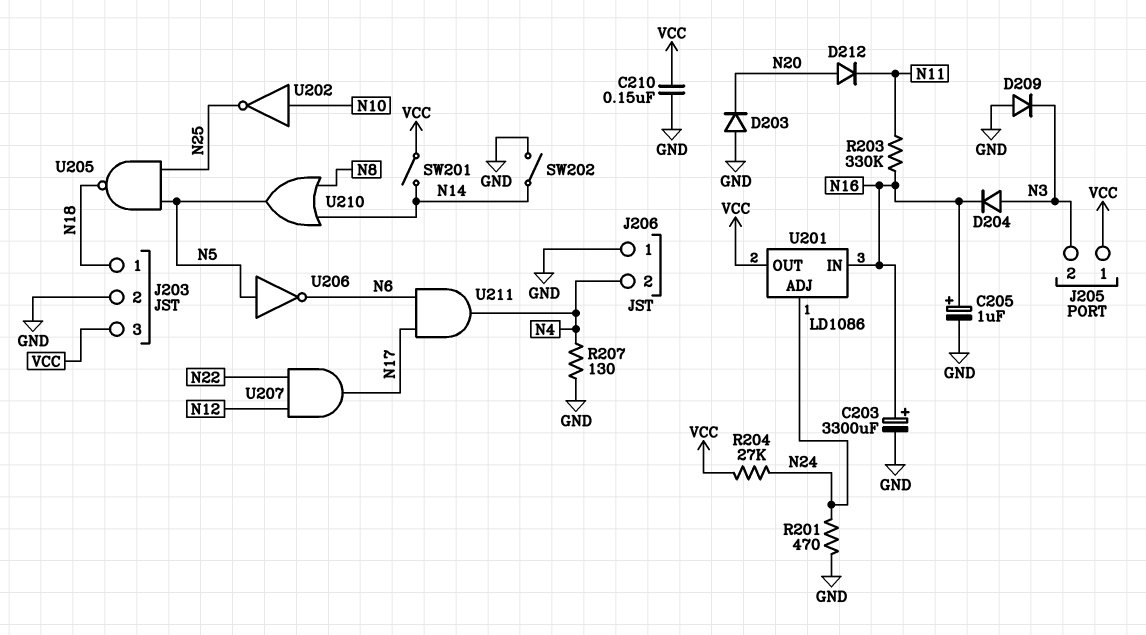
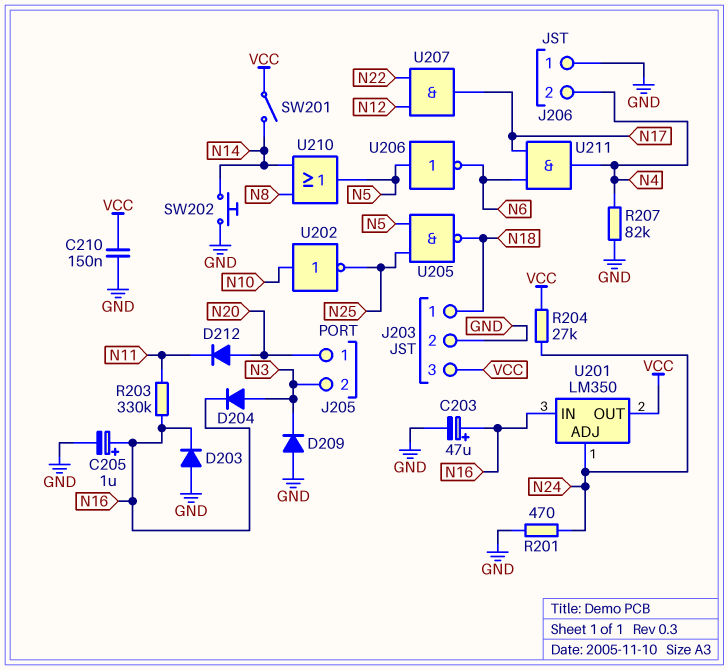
C203: 3300uF (plus N16, minus GND) -> 47uF (plus N16, minus GND)
D203: diode (A GND, K N20) -> diode (A GND, K N16)
J205 pin 1: VCC -> N20
R207: 130 (GND, N4) -> 82k (GND, N4)
SW202: switch (GND, N14) -> button (GND, N14)
U201: LD1086 -> LM350

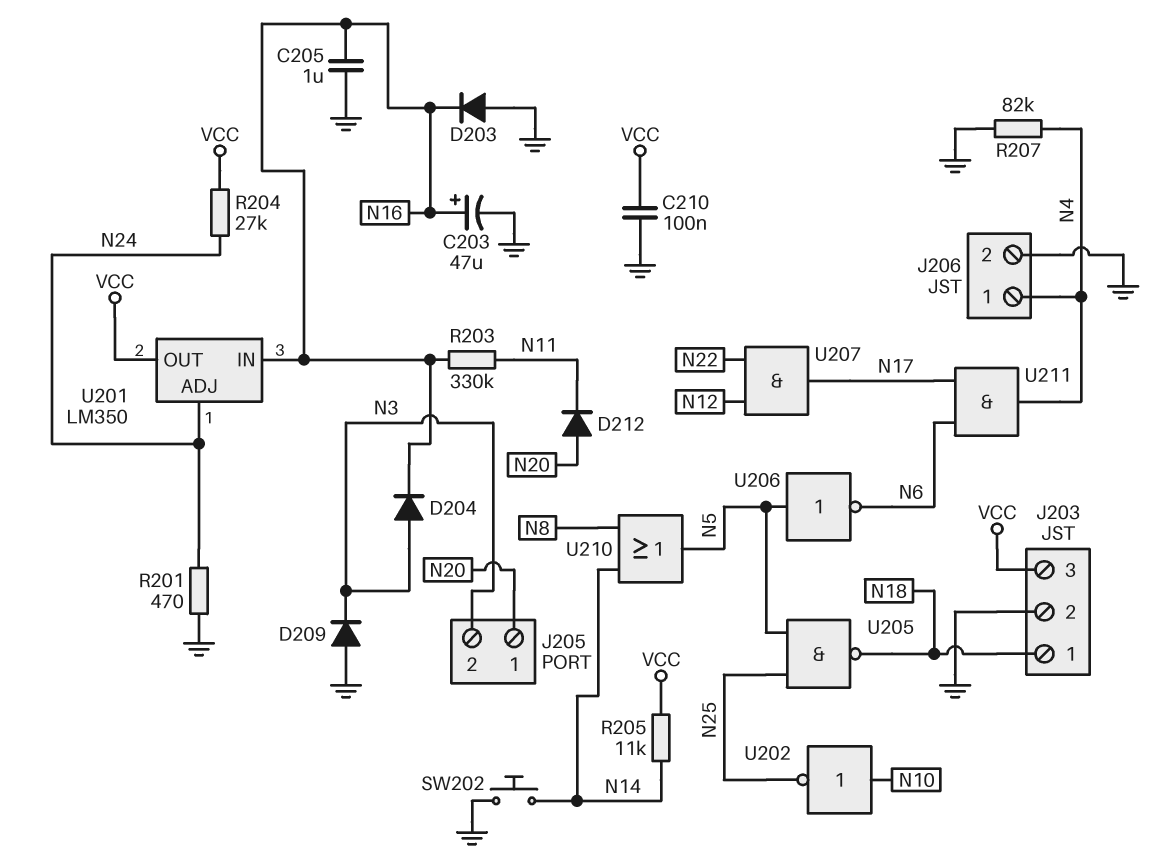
C205: 1uF (plus N16, minus GND) -> 1uF (GND, N16)
C210: 150nF (GND, VCC) -> 100nF (GND, VCC)
J206 pin 1: GND -> N4
J206 pin 2: N4 -> GND
R205: none -> 11k (N14, VCC)
SW201: switch (N14, VCC) -> none

